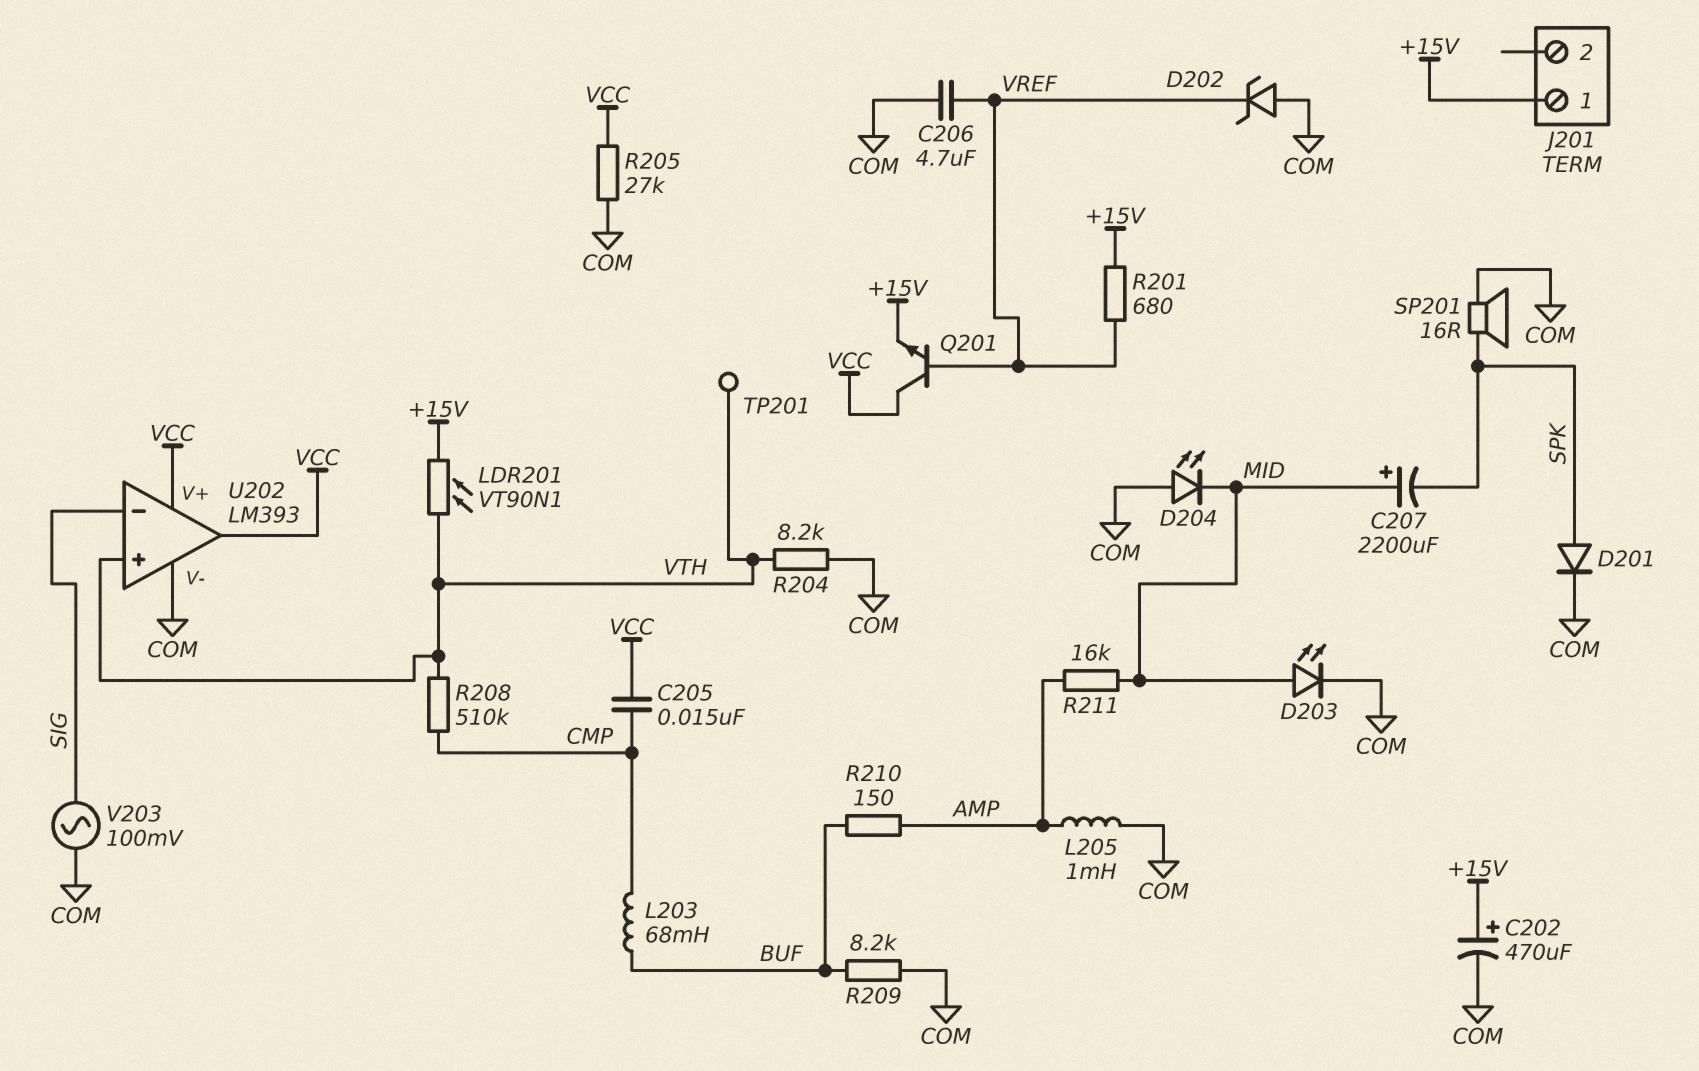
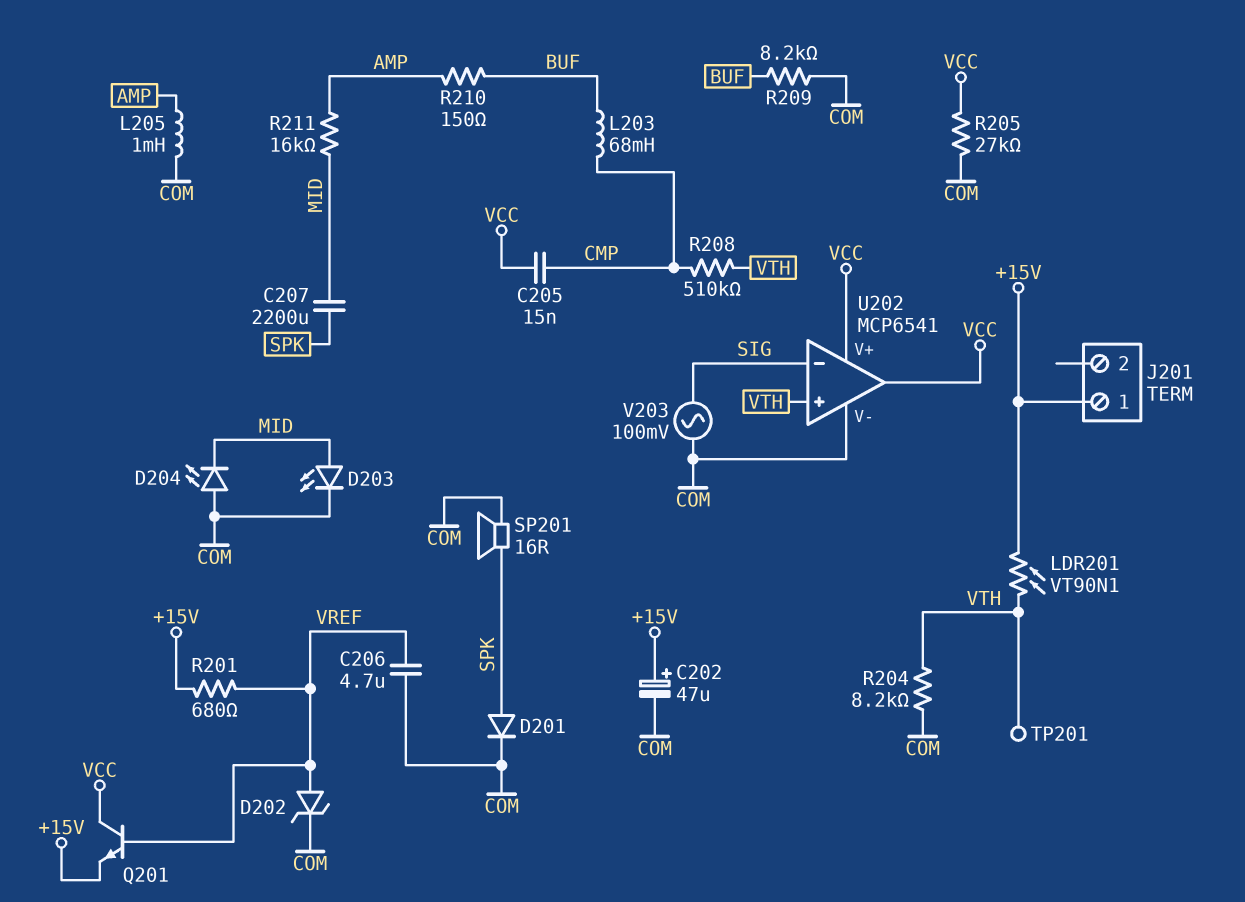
C202: 470uF (plus +15V, minus COM) -> 47uF (plus +15V, minus COM)
C207: 2200uF (plus MID, minus SPK) -> 2200uF (MID, SPK)
D202: zener (A COM, K VREF) -> zener (A VREF, K COM)
U202: LM393 -> MCP6541

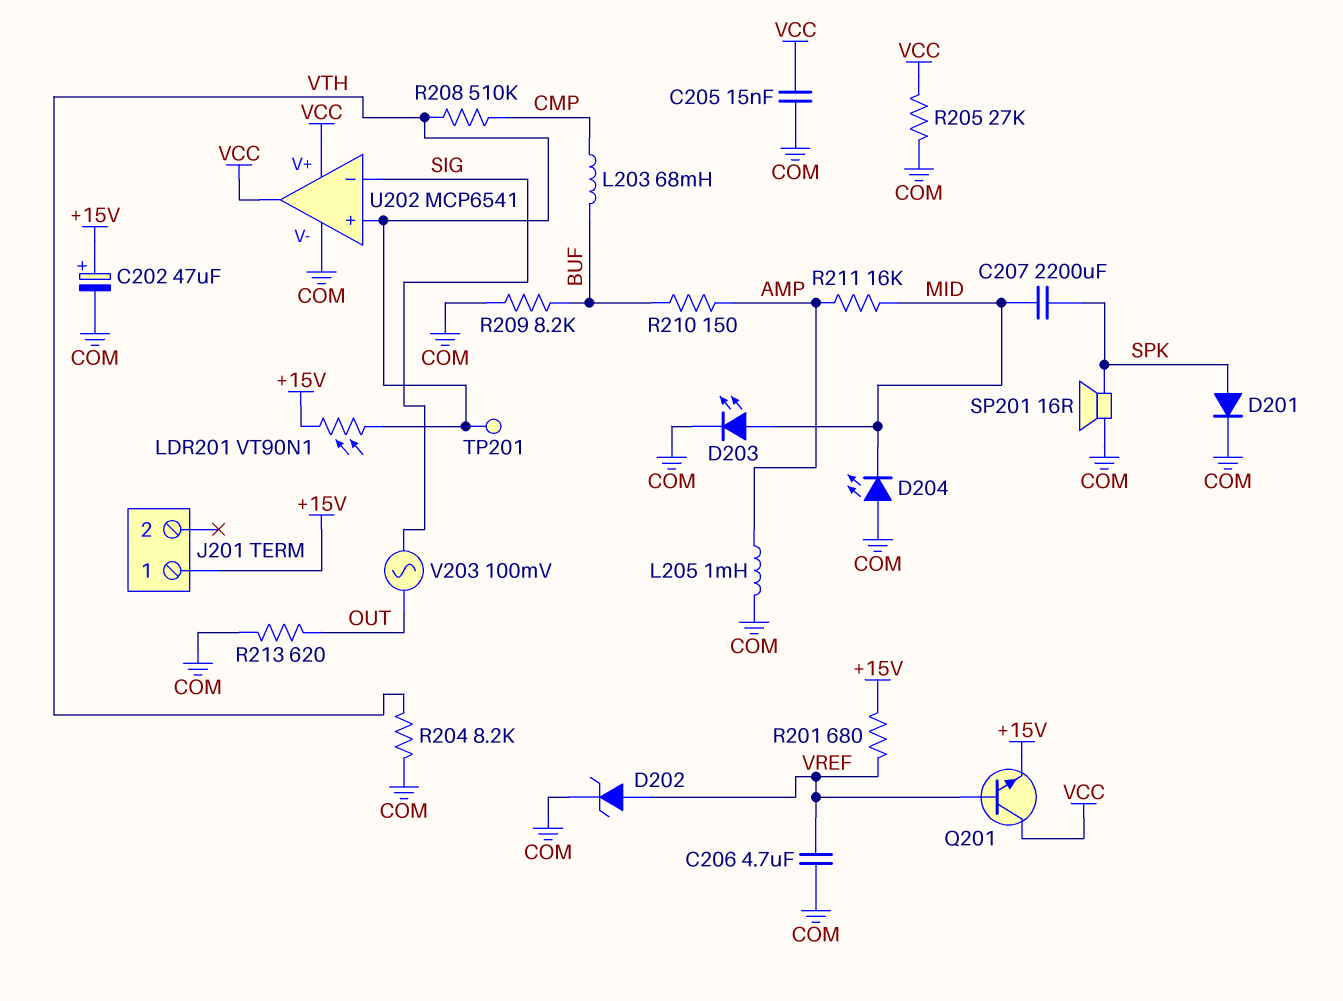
C205: 15nF (CMP, VCC) -> 15nF (COM, VCC)
R213: none -> 620 (COM, OUT)
V203: AC 100mV (COM, SIG) -> AC 100mV (OUT, SIG)

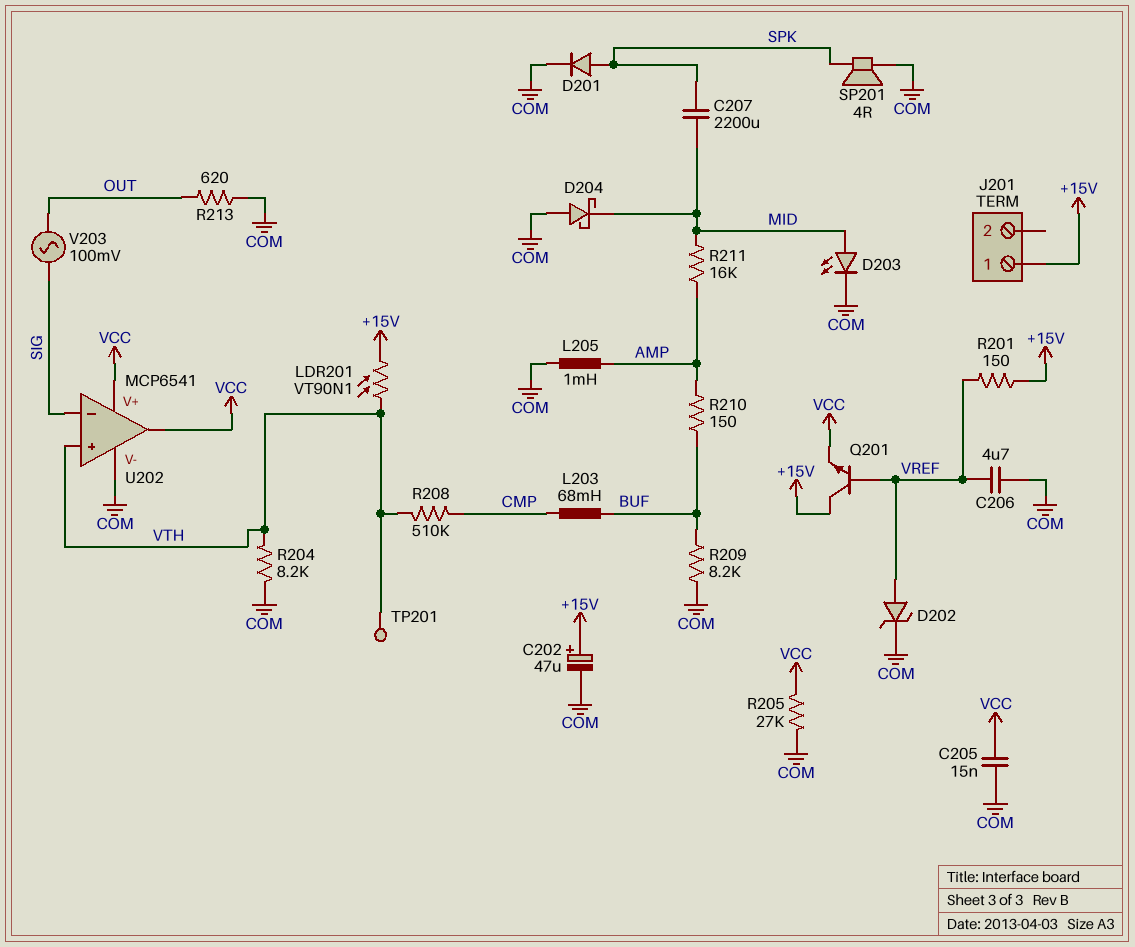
D204: LED (A COM, K MID) -> schottky (A COM, K MID)
Q201: NPN (B VREF, C VCC, E +15V) -> NPN (B VREF, C +15V, E VCC)
R201: 680 (+15V, VREF) -> 150 (+15V, VREF)
SP201: speaker 16R (COM, SPK) -> speaker 4R (COM, SPK)

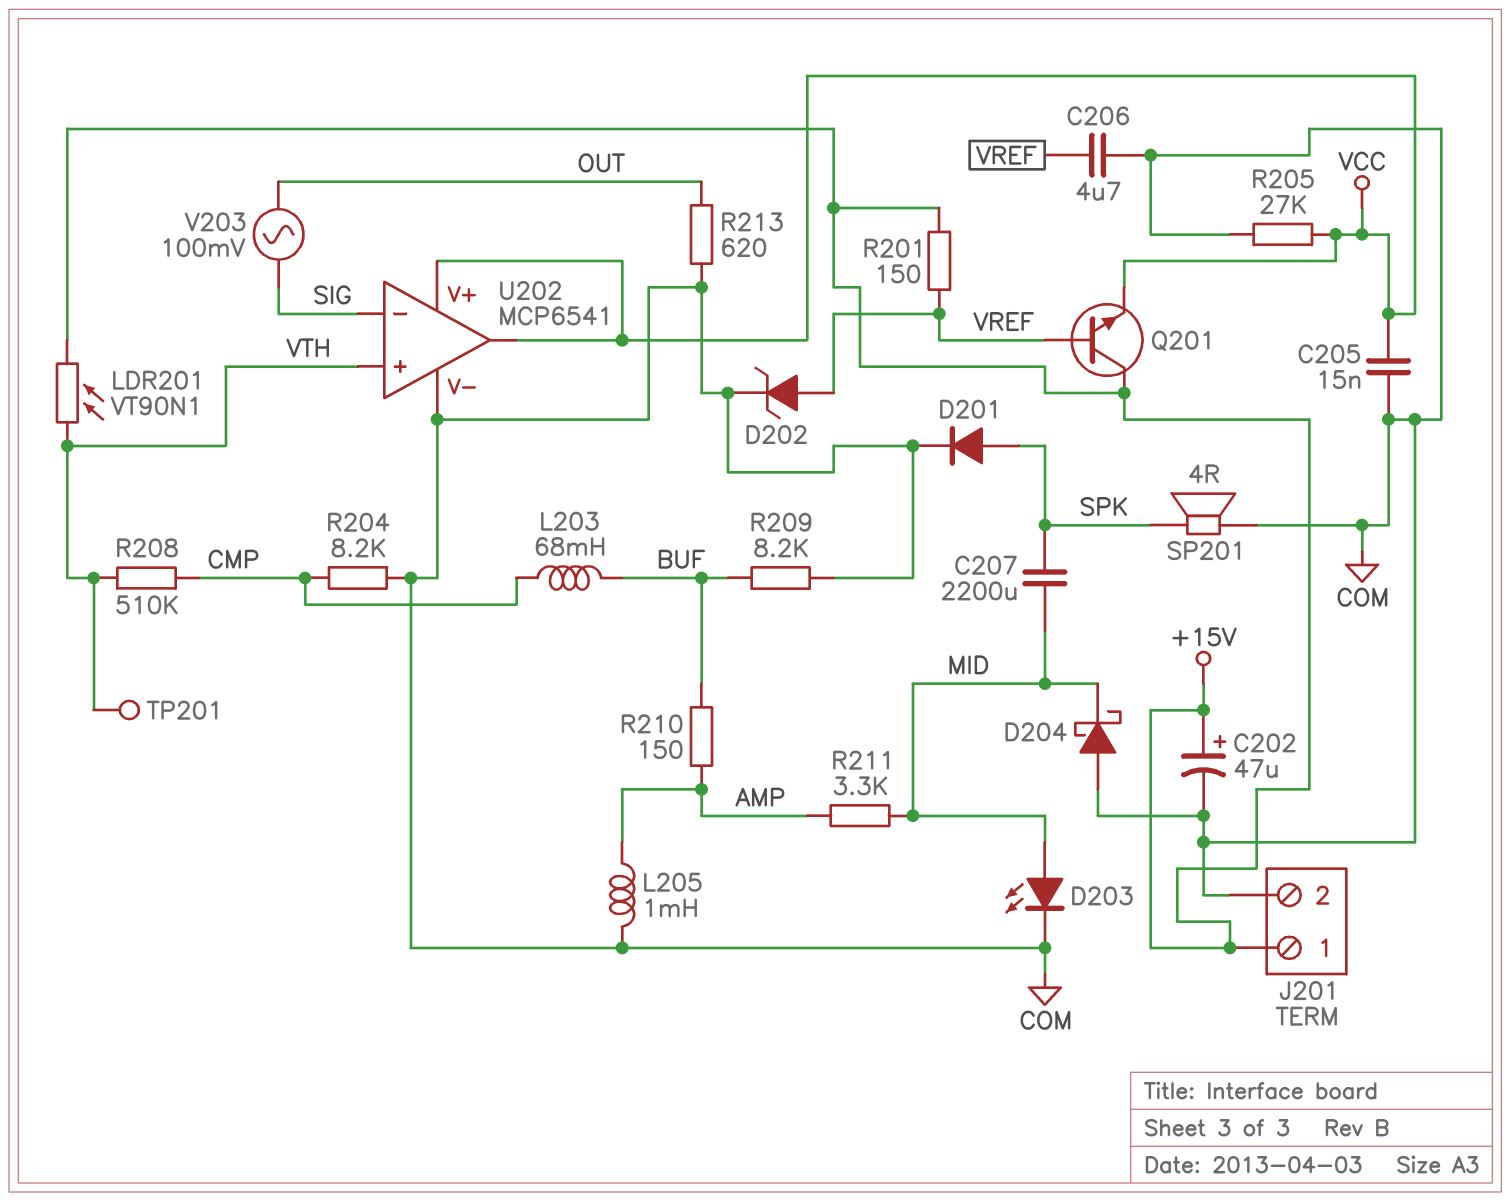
J201 pin 2: none -> COM
R204: 8.2k (COM, VTH) -> 8.2k (CMP, COM)
R211: 16k (AMP, MID) -> 3.3k (AMP, MID)

